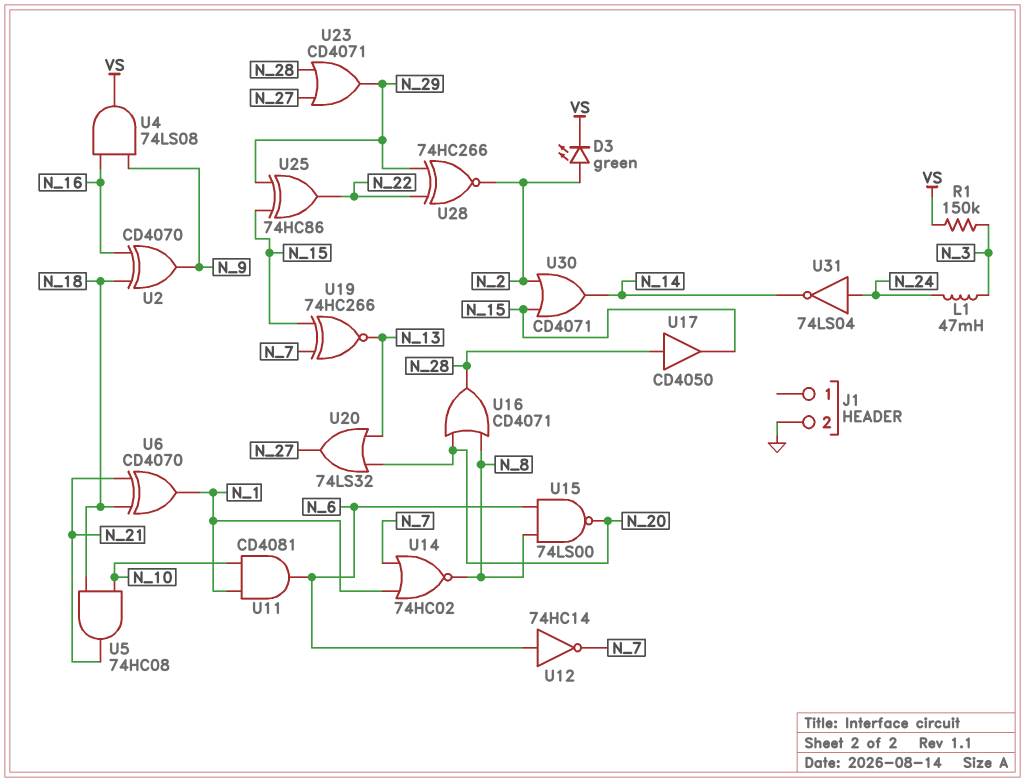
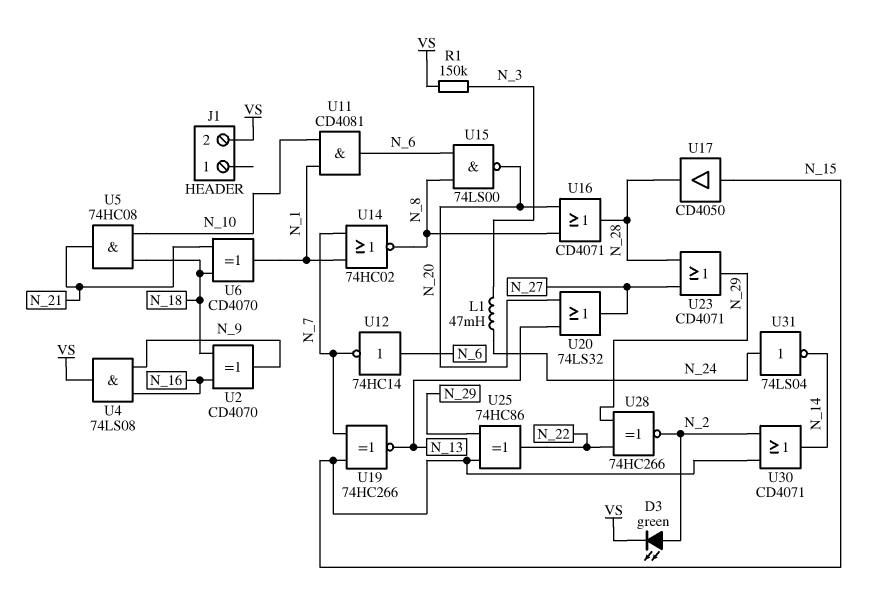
J1 pin 2: GND -> VS
U17: buffer CD4050 (in N_28, out N_15) -> buffer CD4050 (in N_15, out N_28)

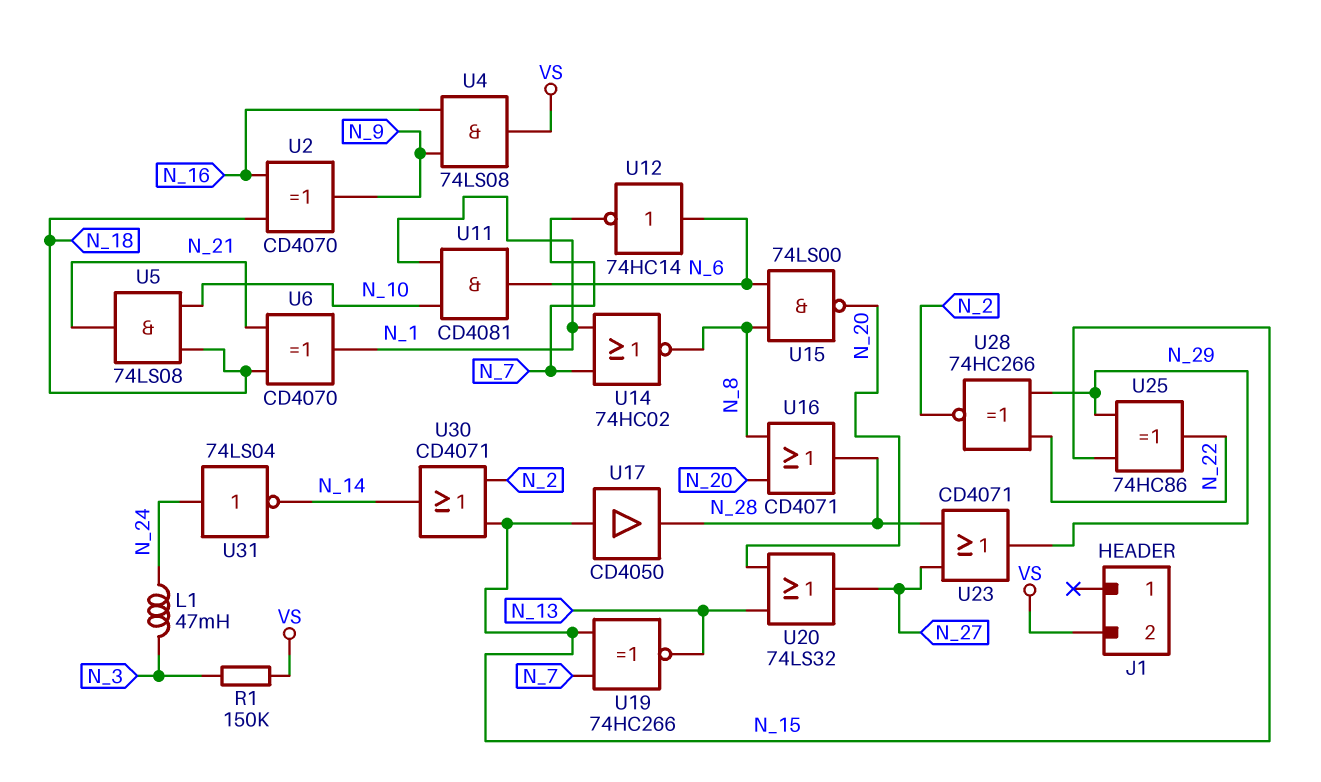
D3: LED green (A N_2, K VS) -> none
U5: AND 74HC08 (in N_10, in N_18, out N_21) -> AND 74LS08 (in N_10, in N_18, out N_21)

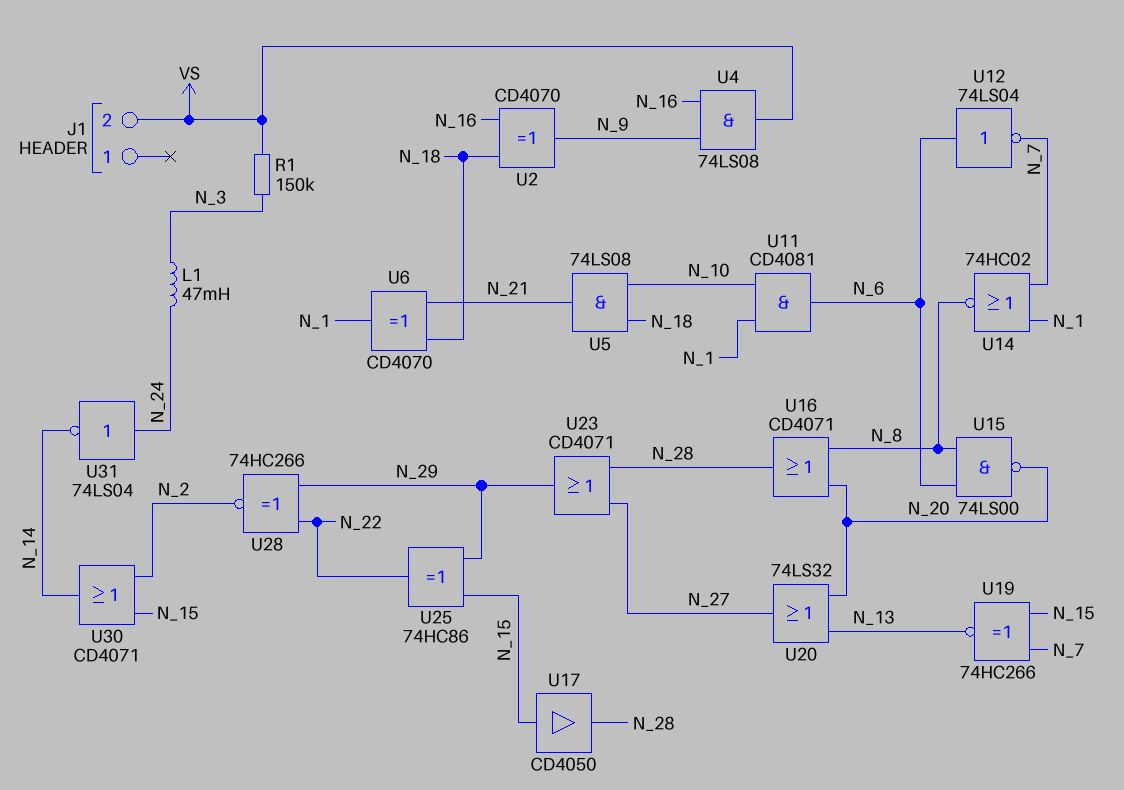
U12: NOT 74HC14 (in N_6, out N_7) -> NOT 74LS04 (in N_6, out N_7)

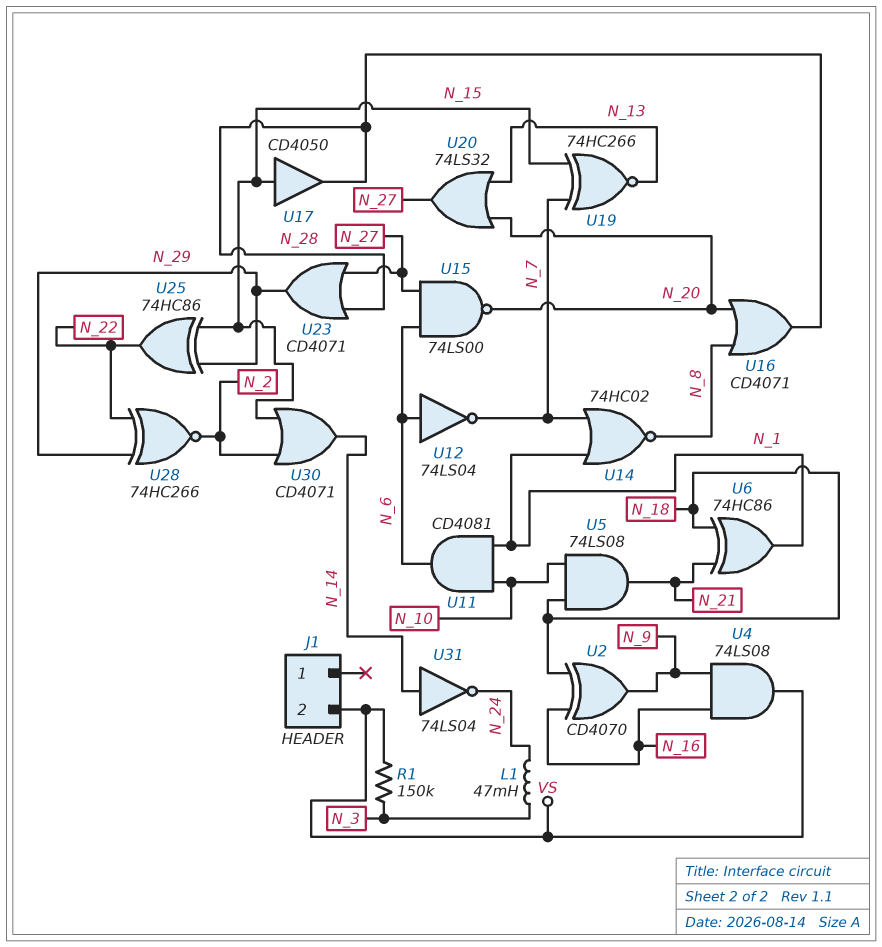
U6: XOR CD4070 (in N_18, in N_21, out N_1) -> XOR 74HC86 (in N_18, in N_21, out N_1)
U15: NAND 74LS00 (in N_6, in N_8, out N_20) -> NAND 74LS00 (in N_6, in N_27, out N_20)
U31: NOT 74LS04 (in N_24, out N_14) -> NOT 74LS04 (in N_14, out N_24)

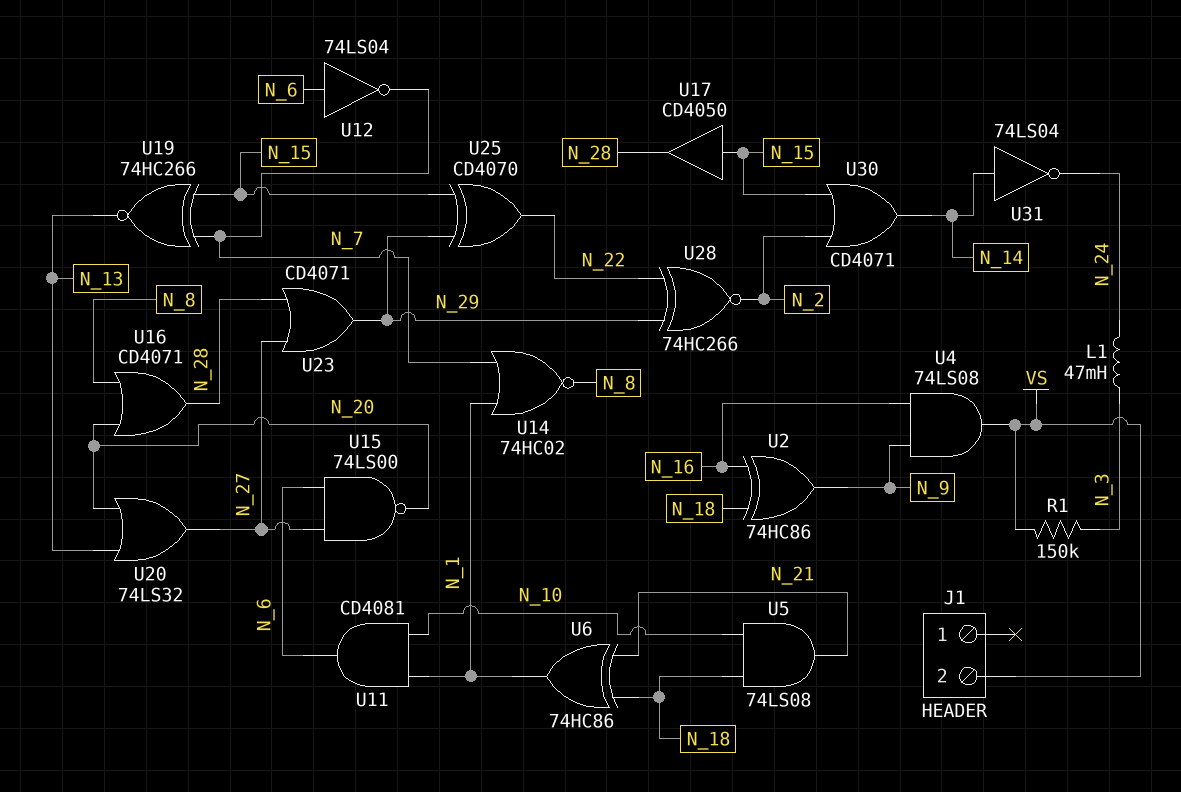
U2: XOR CD4070 (in N_16, in N_18, out N_9) -> XOR 74HC86 (in N_16, in N_18, out N_9)
U25: XOR 74HC86 (in N_15, in N_29, out N_22) -> XOR CD4070 (in N_15, in N_29, out N_22)

